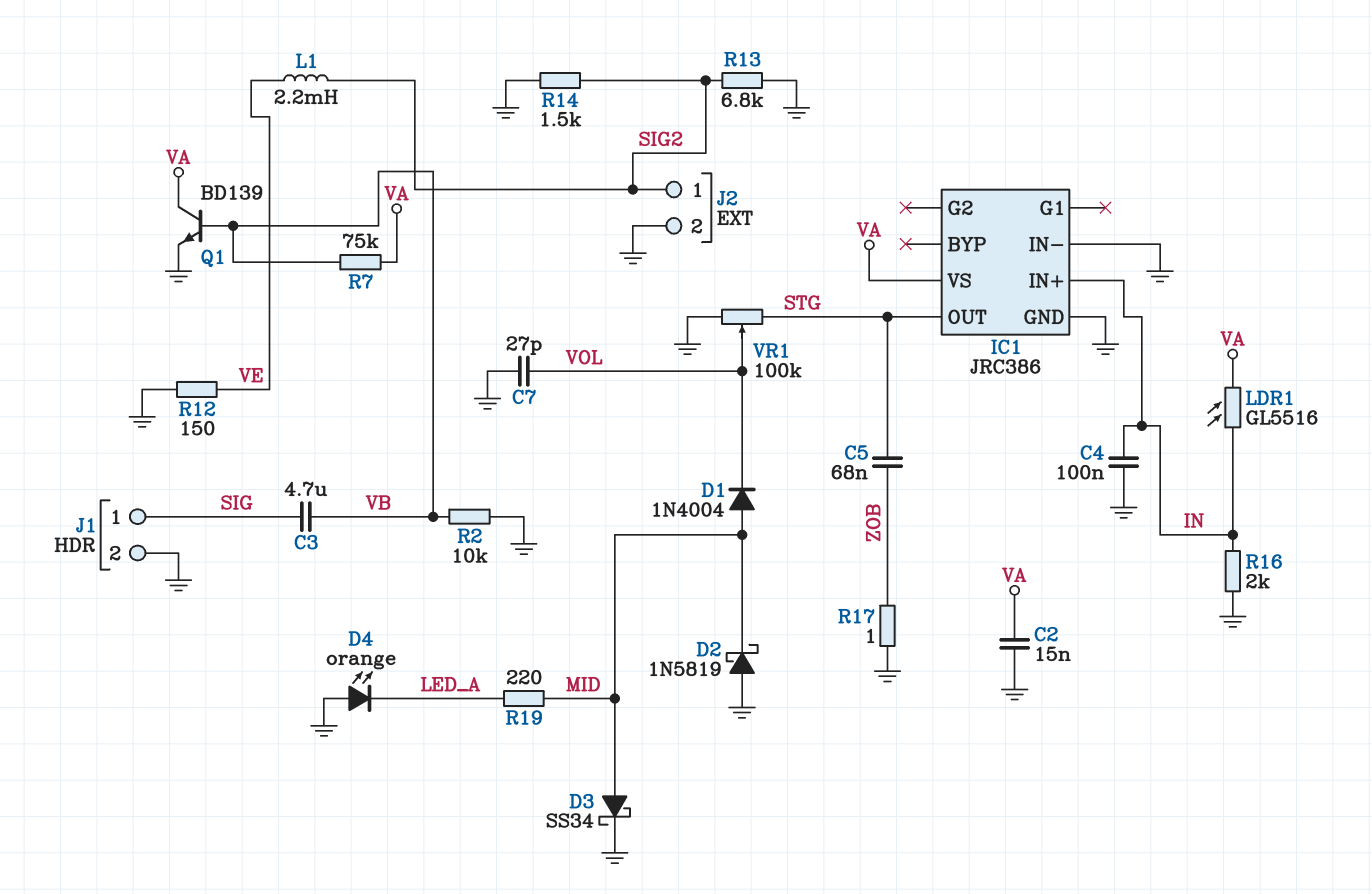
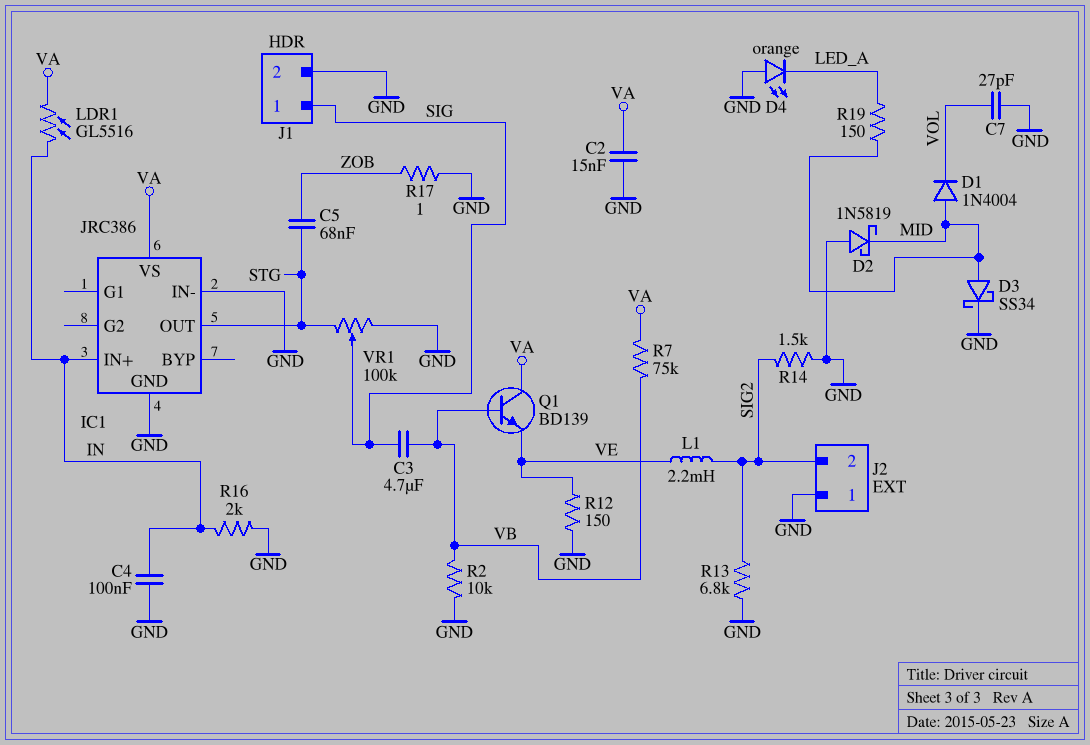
J2 pin 1: SIG2 -> GND
J2 pin 2: GND -> SIG2
Q1: NPN BD139 (B VB, C VA, E GND) -> NPN BD139 (B VB, C VA, E VE)
R19: 220 (LED_A, MID) -> 150 (LED_A, MID)
VR1: 100k (GND, STG, wiper VOL) -> 100k (GND, STG, wiper SIG)

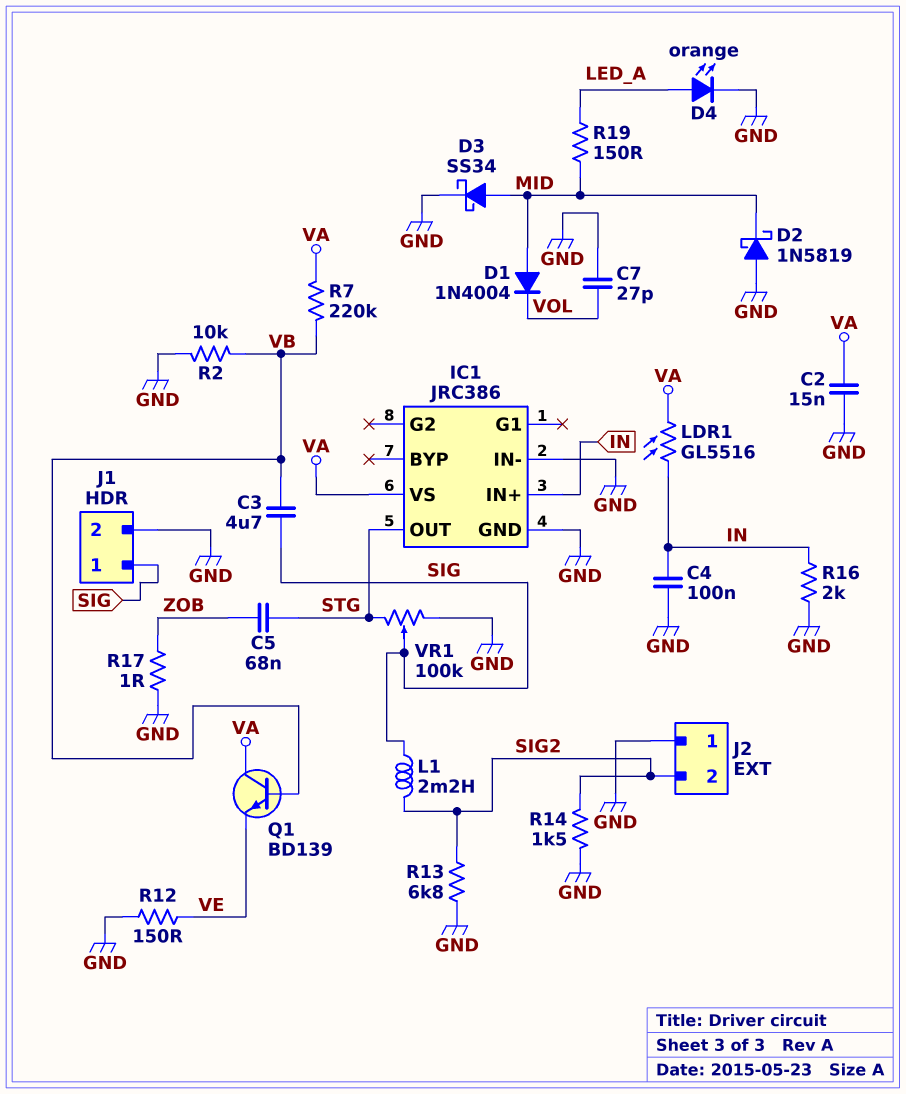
D4: LED orange (A GND, K LED_A) -> LED orange (A LED_A, K GND)
L1: 2.2mH (SIG2, VE) -> 2.2mH (SIG, SIG2)
R7: 75k (VA, VB) -> 220k (VA, VB)

